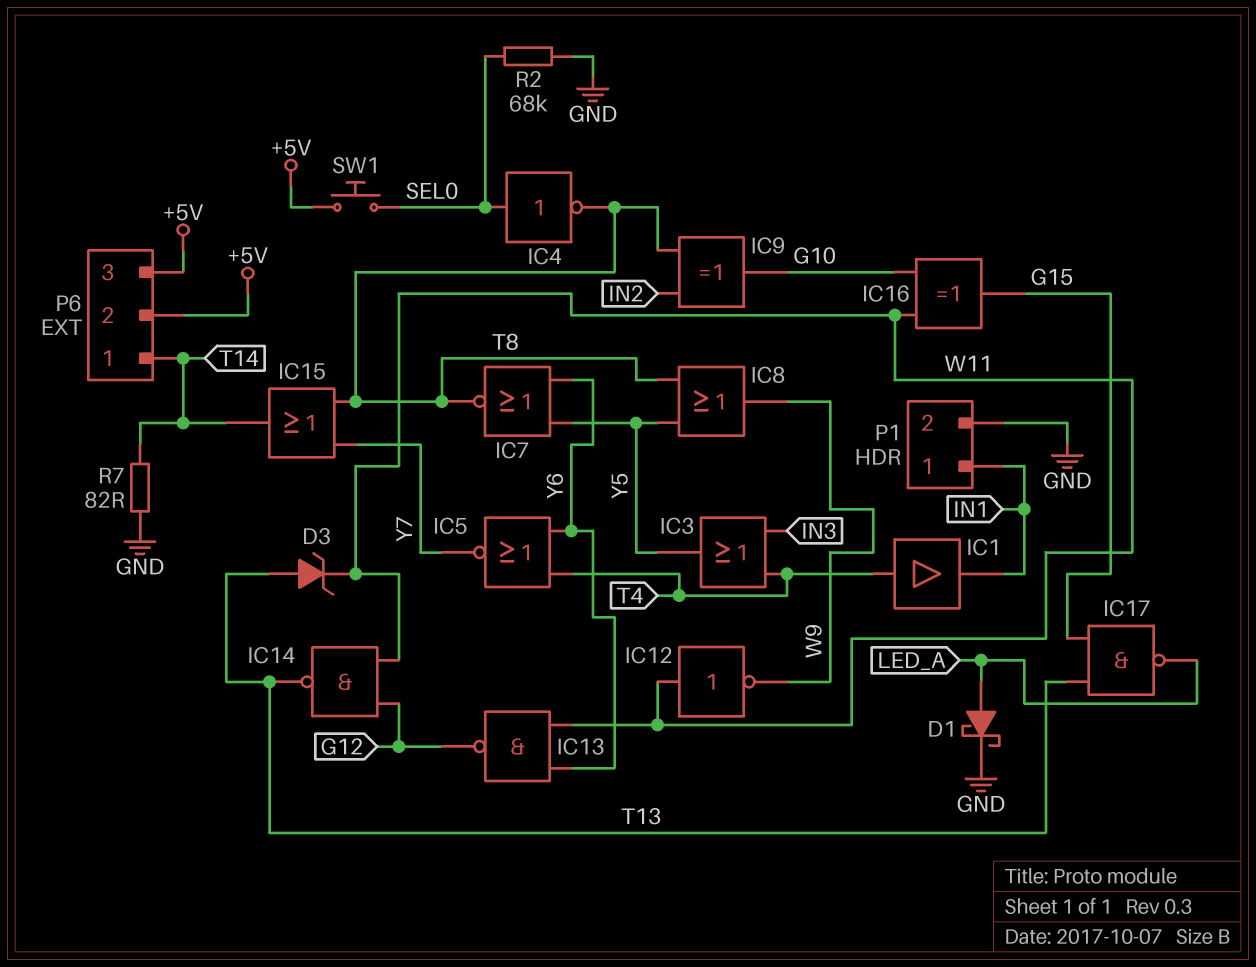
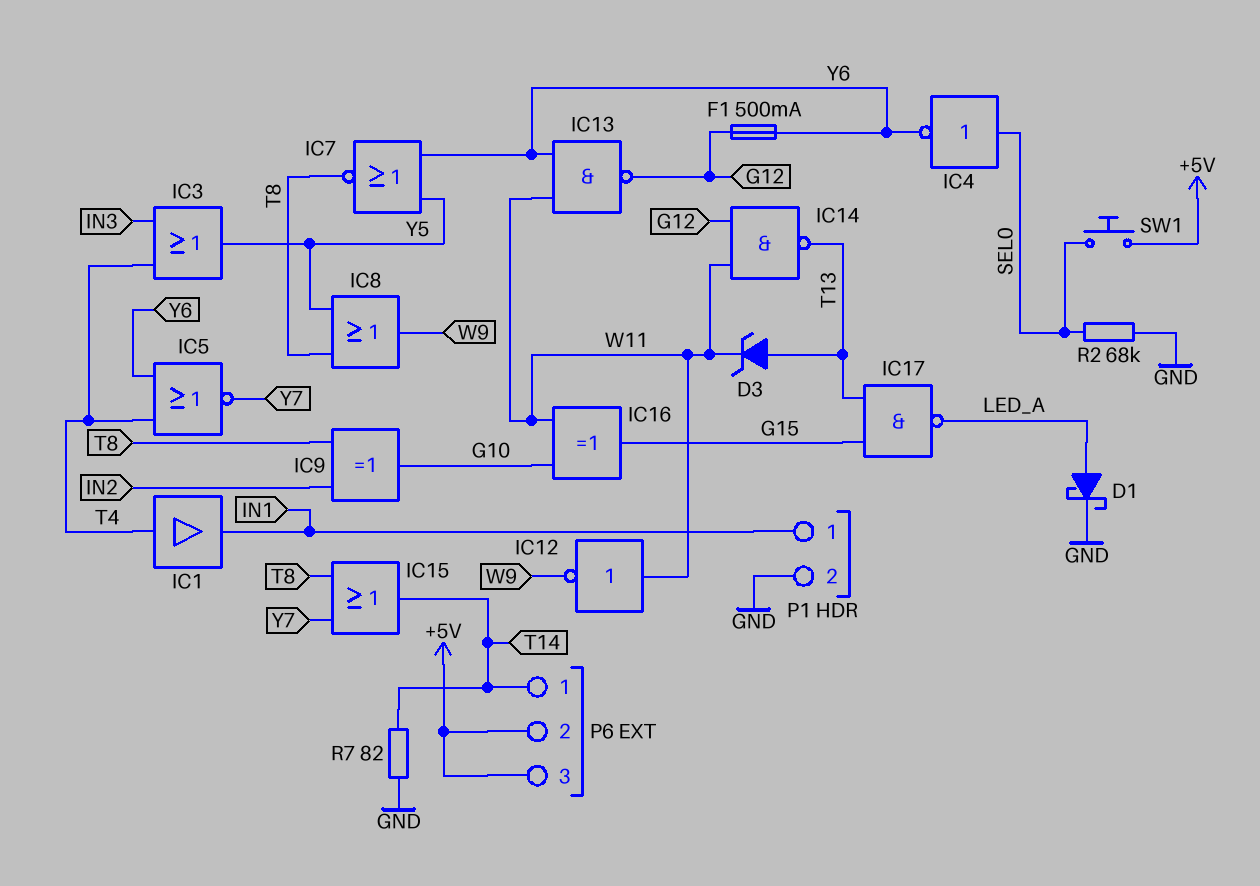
F1: none -> 500mA (G12, Y6)
IC4: NOT (in SEL0, out T8) -> NOT (in SEL0, out Y6)

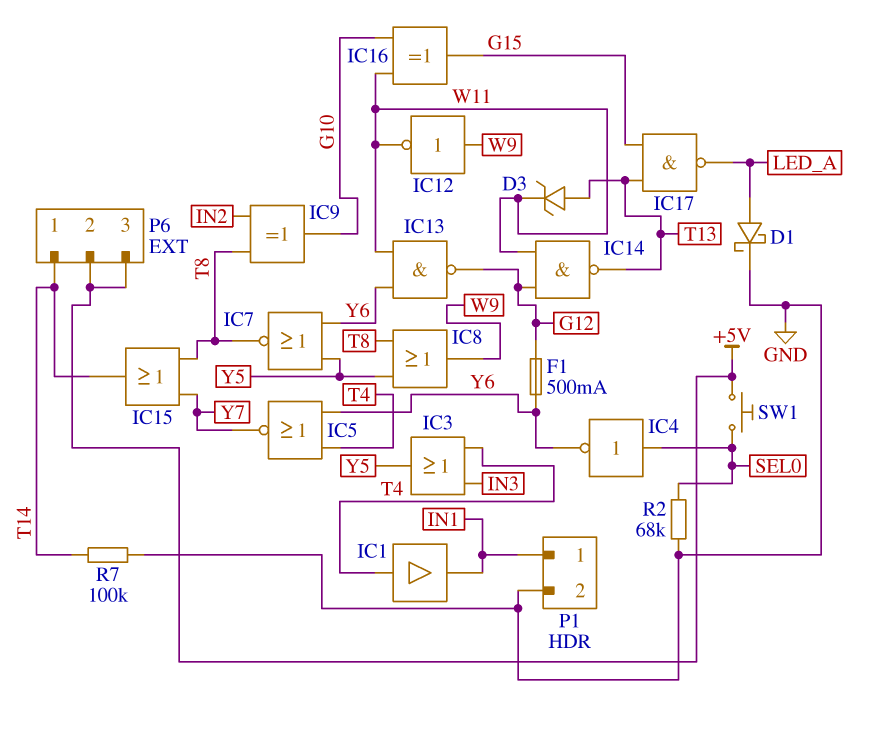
IC12: NOT (in W11, out W9) -> NOT (in W9, out W11)
R7: 82 (GND, T14) -> 100k (GND, T14)

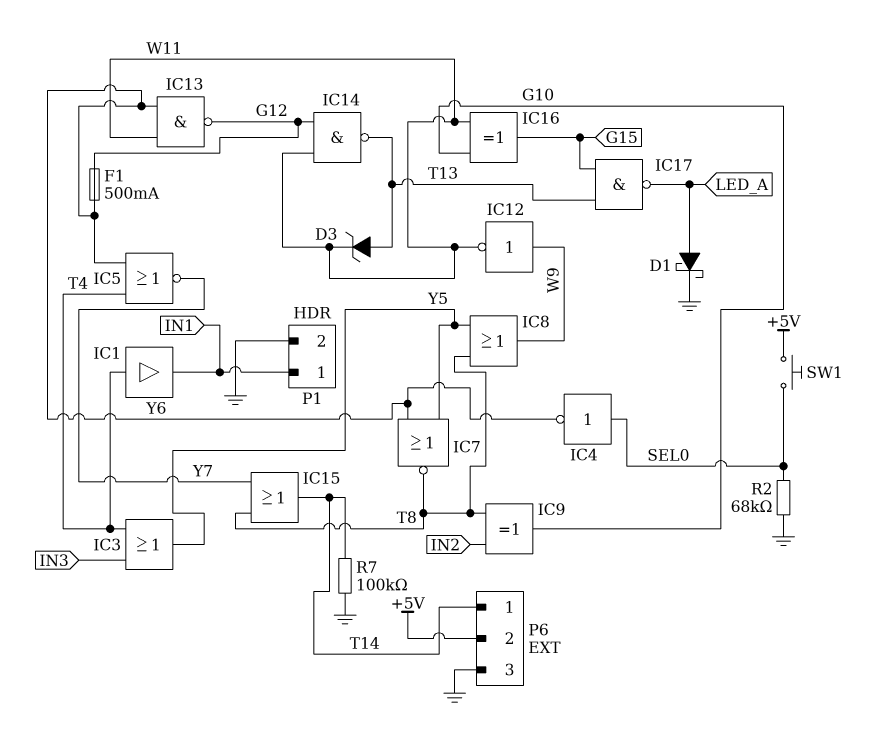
P6 pin 3: +5V -> GND

